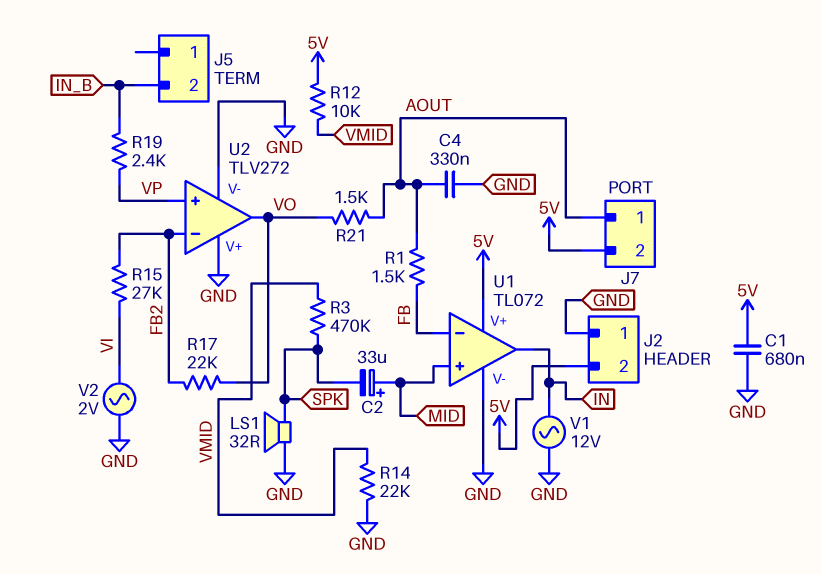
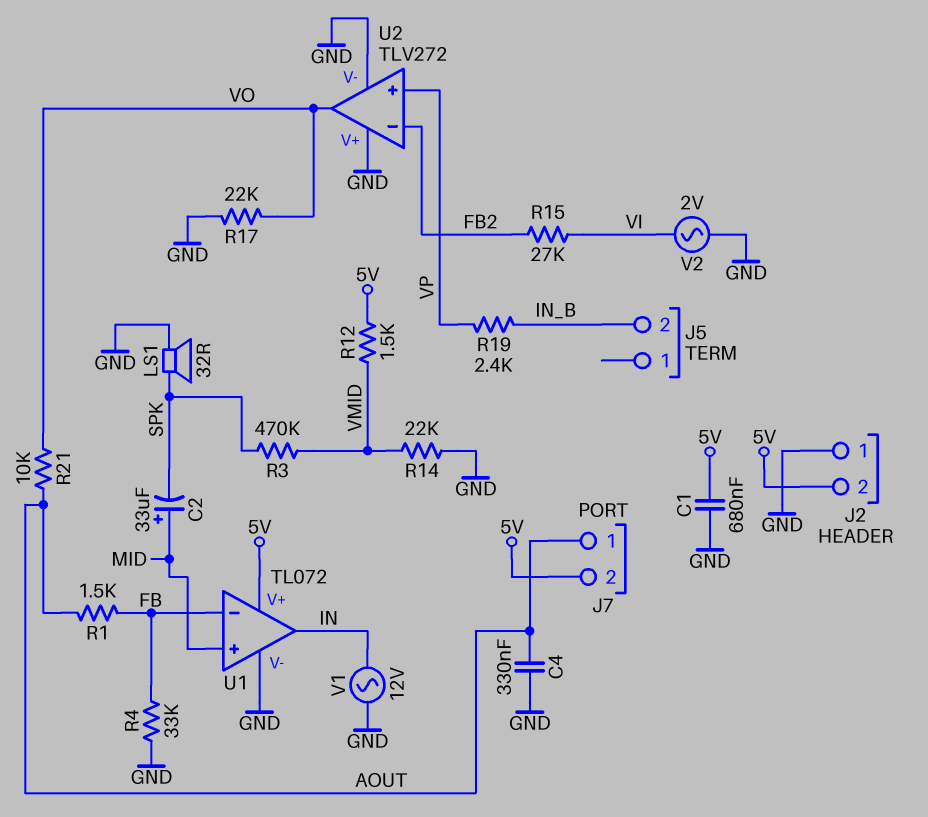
R4: none -> 33k (FB, GND)
R12: 10k (5V, VMID) -> 1.5k (5V, VMID)
R17: 22k (FB2, VO) -> 22k (GND, VO)
R21: 1.5k (AOUT, VO) -> 10k (AOUT, VO)

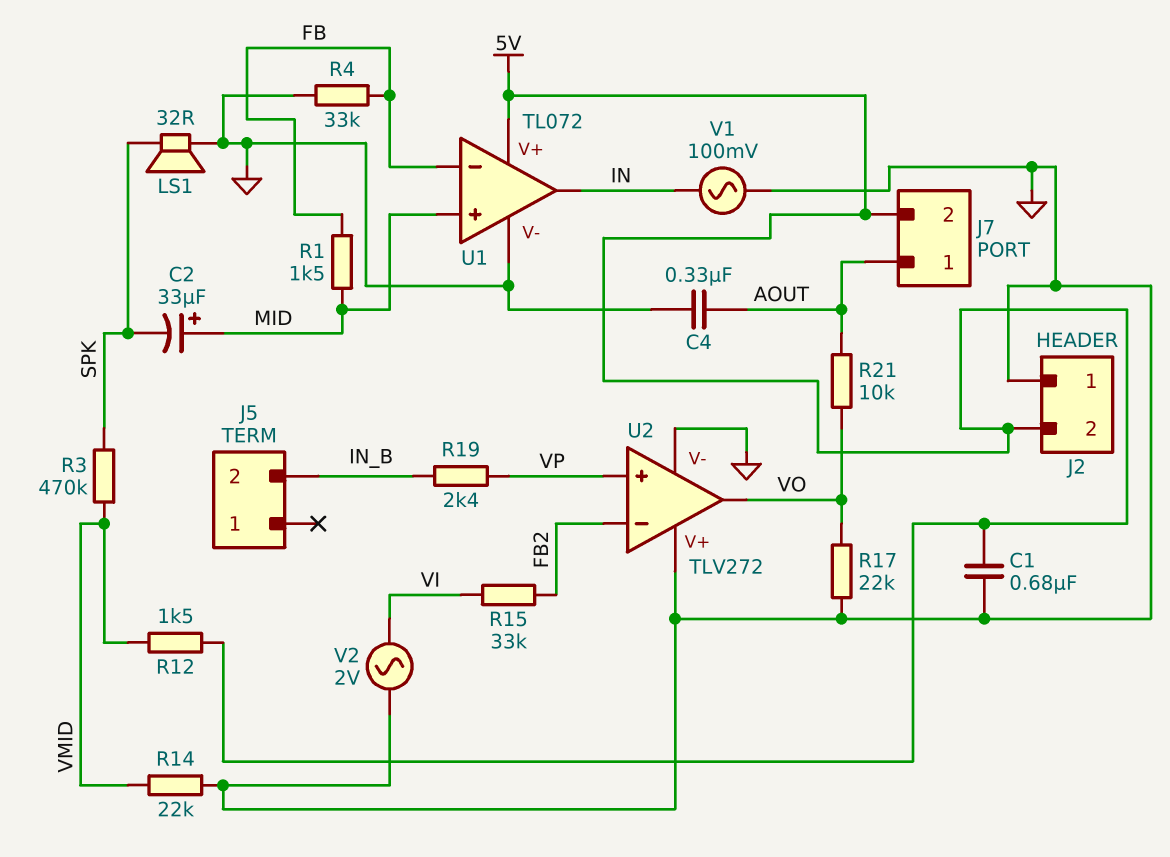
R1: 1.5k (AOUT, FB) -> 1.5k (FB, MID)
R15: 27k (FB2, VI) -> 33k (FB2, VI)
V1: AC 12V (GND, IN) -> AC 100mV (GND, IN)

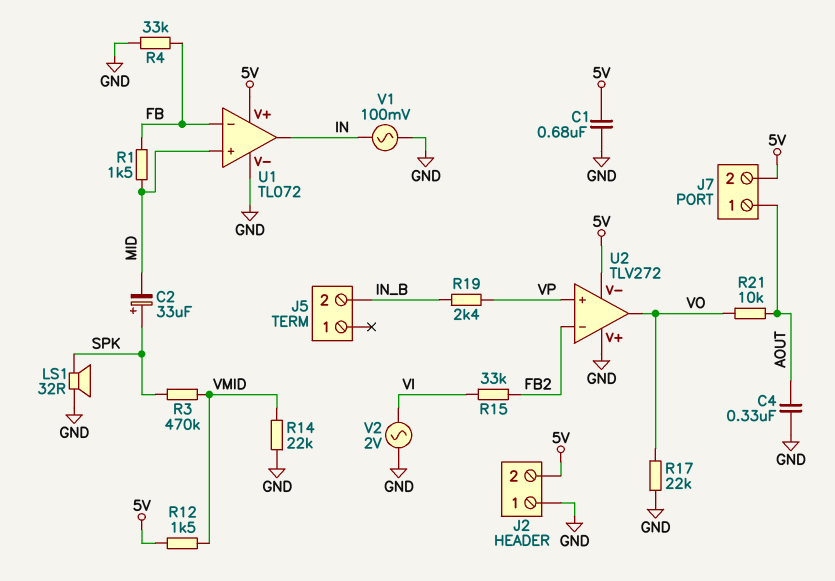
C2: 33uF (plus MID, minus SPK) -> 33uF (plus SPK, minus MID)
U2 pin V-: GND -> 5V

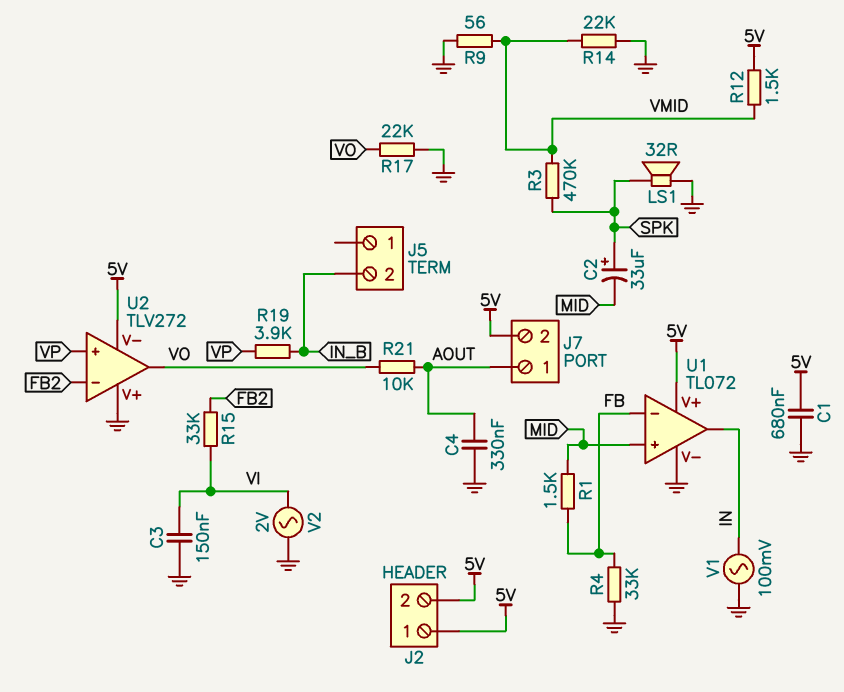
C3: none -> 150nF (GND, VI)
J2 pin 1: GND -> 5V
R9: none -> 56 (GND, VMID)
R19: 2.4k (IN_B, VP) -> 3.9k (IN_B, VP)

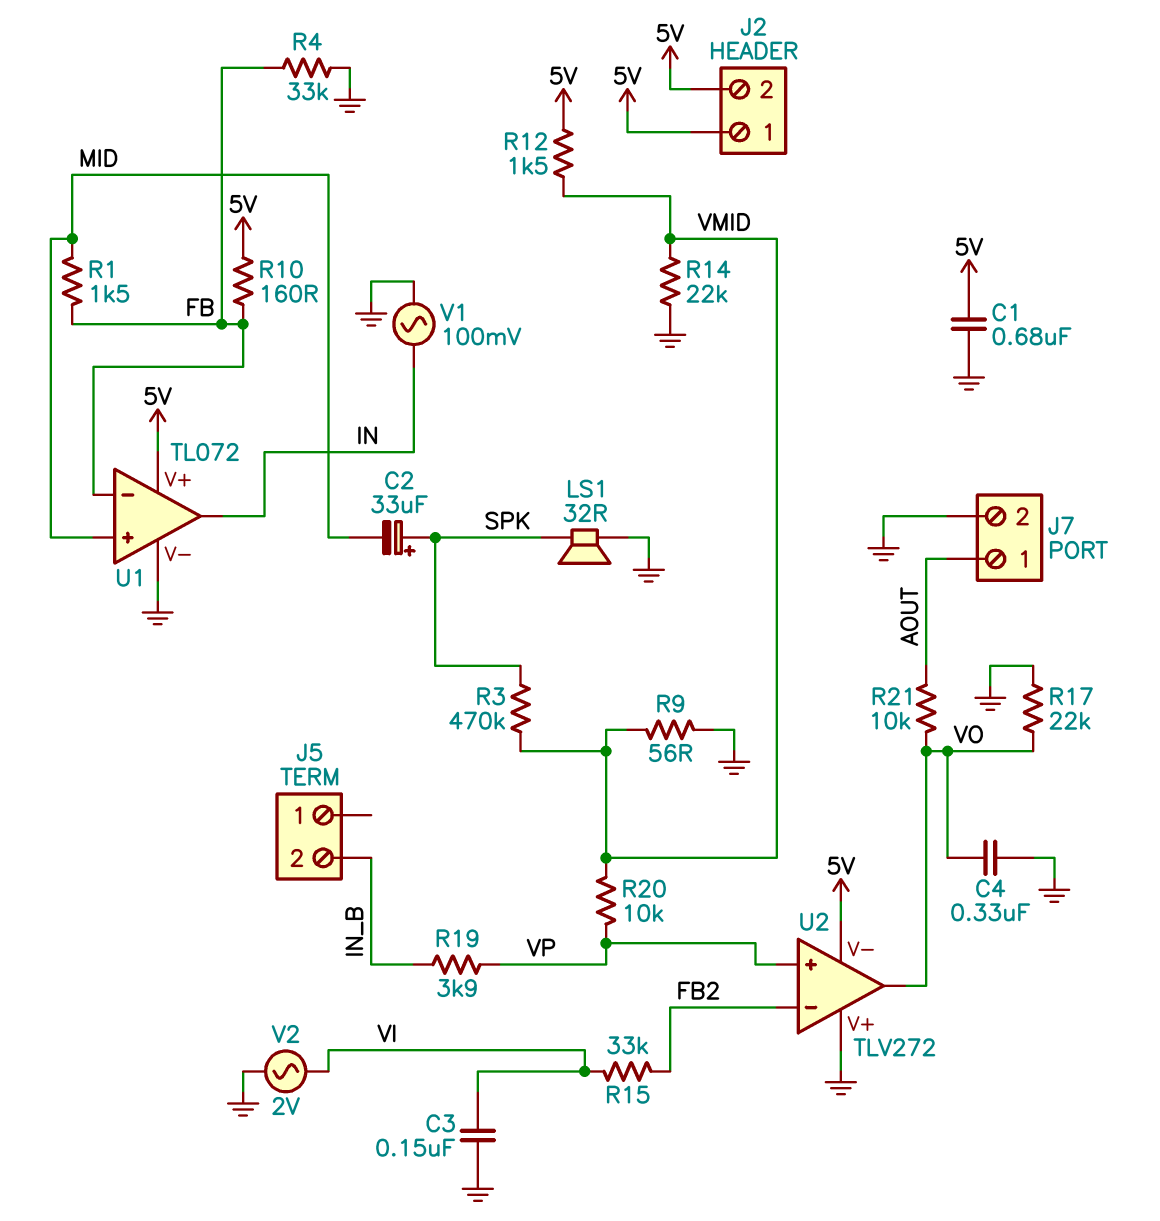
C4: 330nF (AOUT, GND) -> 330nF (GND, VO)
J7 pin 2: 5V -> GND
R10: none -> 160 (5V, FB)
R20: none -> 10k (VMID, VP)

